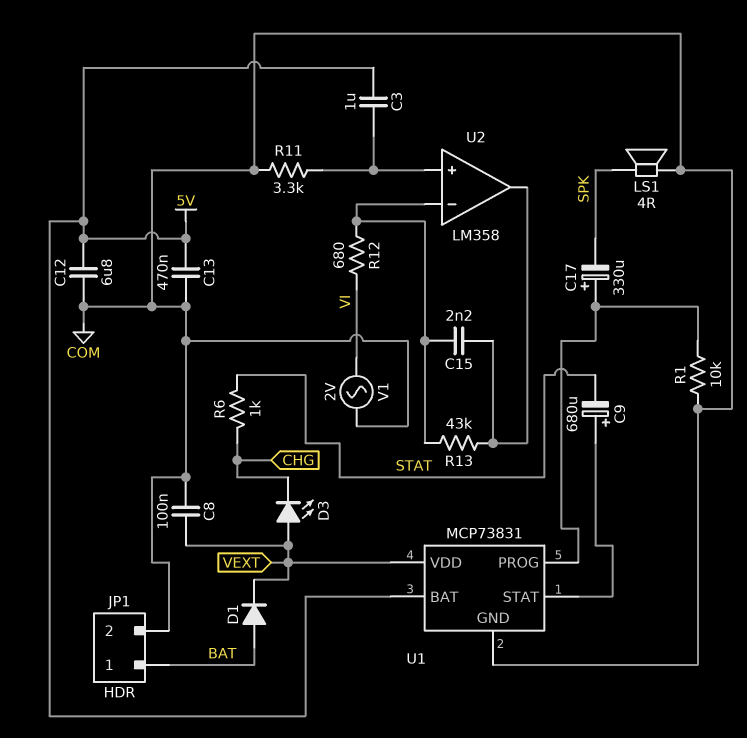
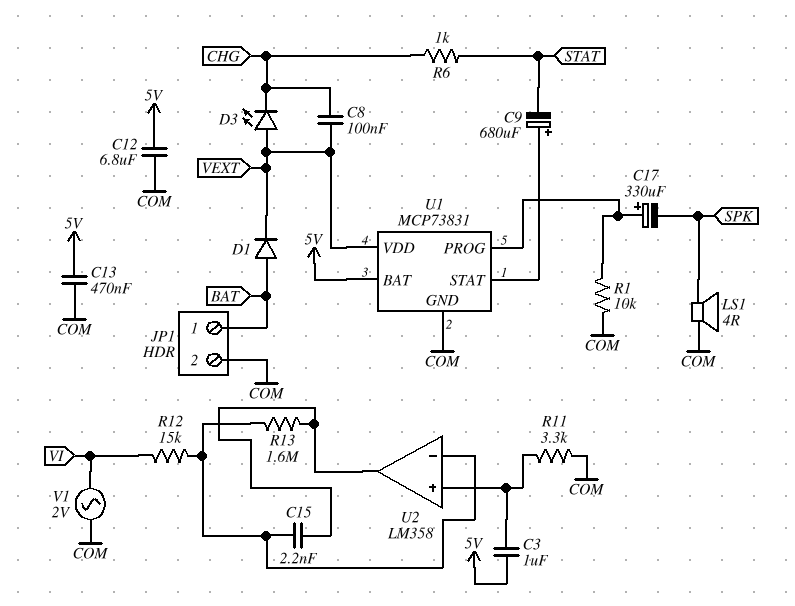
C8: 100nF (COM, VEXT) -> 100nF (CHG, VEXT)
R12: 680 (U2/in-, VI) -> 15k (U2/in-, VI)
R13: 43k (U2/in-, U2/out) -> 1.6M (U2/in-, U2/out)

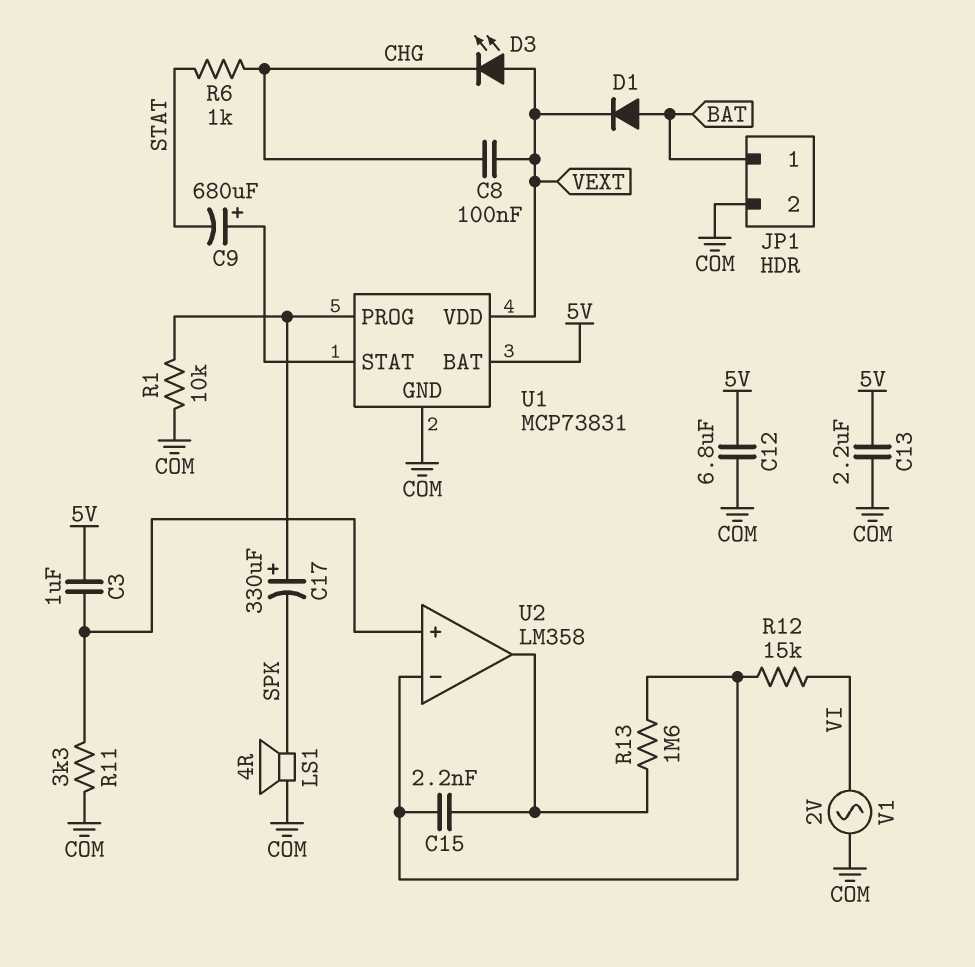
C13: 470nF (5V, COM) -> 2.2uF (5V, COM)

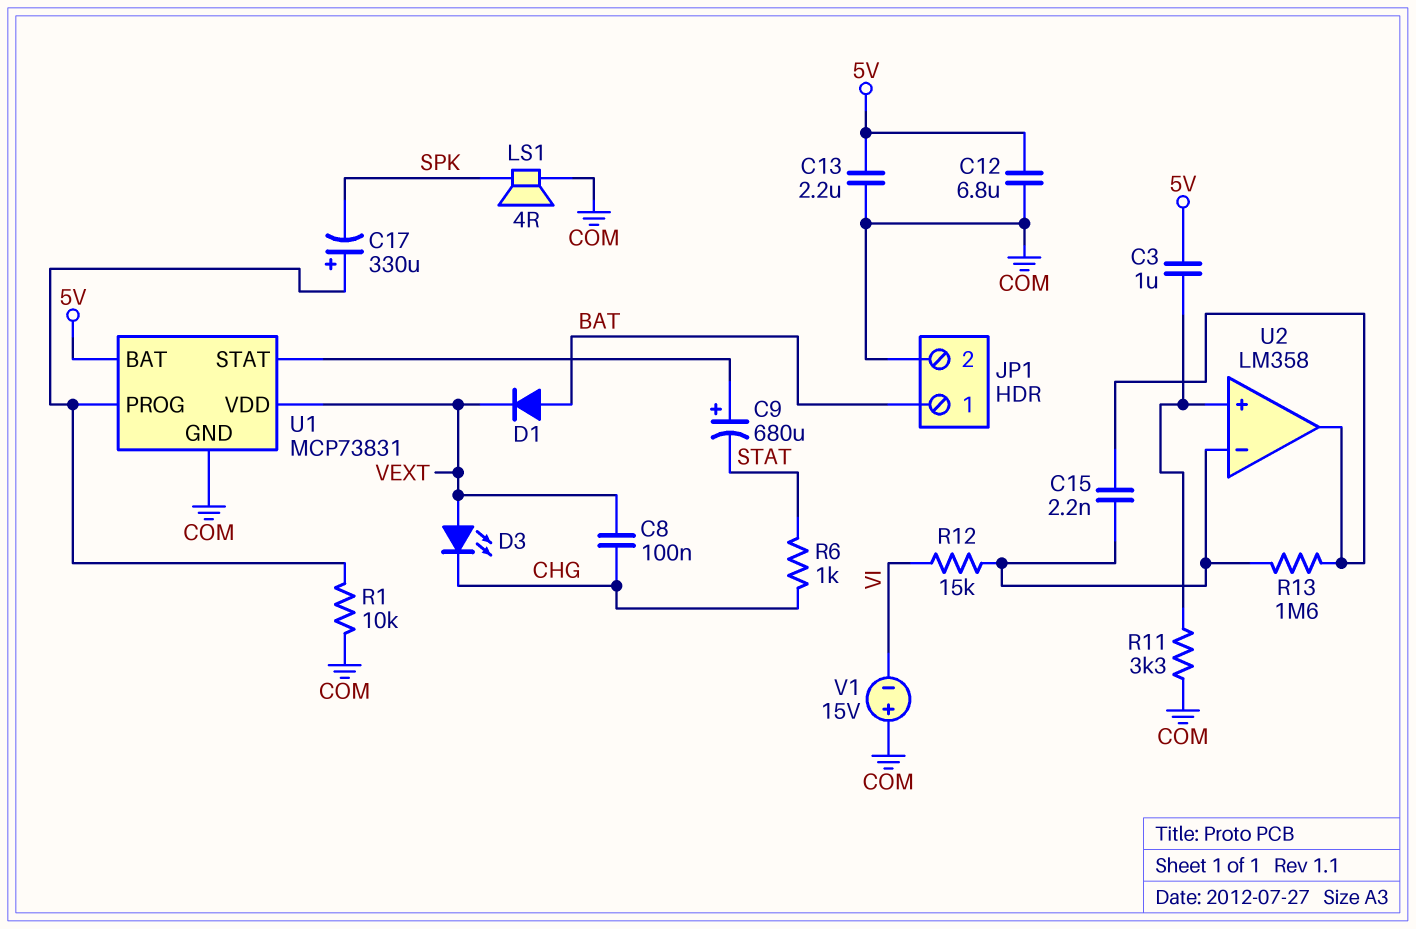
V1: AC 2V (COM, VI) -> 15V (plus COM, minus VI)

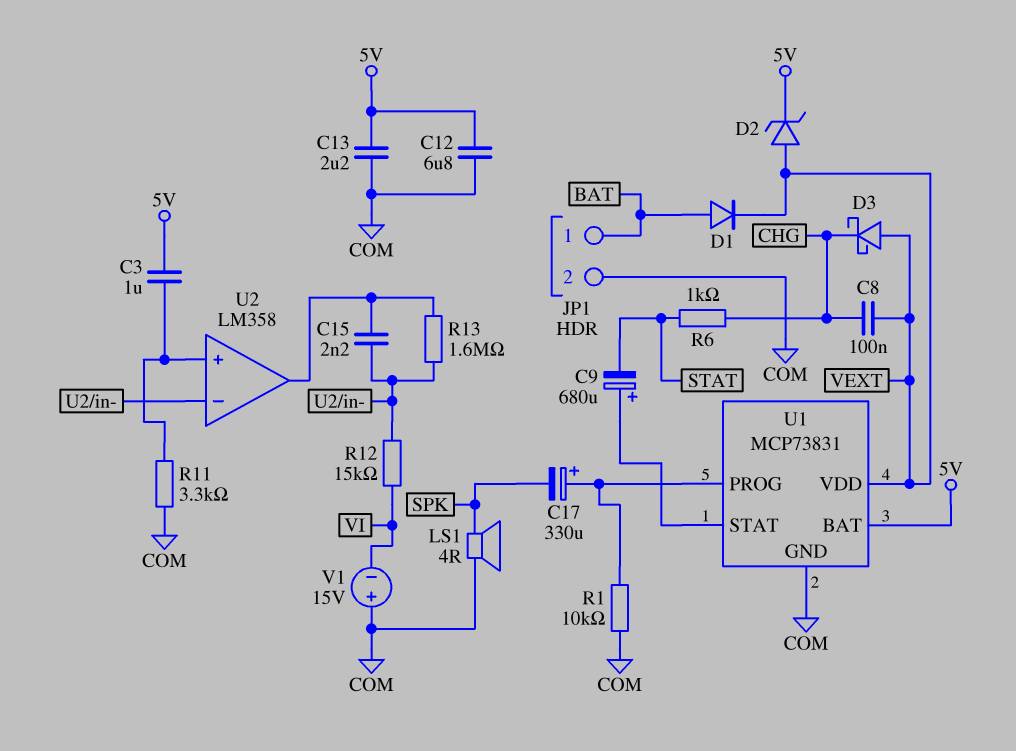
D2: none -> zener (A VEXT, K 5V)
D3: LED (A VEXT, K CHG) -> schottky (A VEXT, K CHG)

